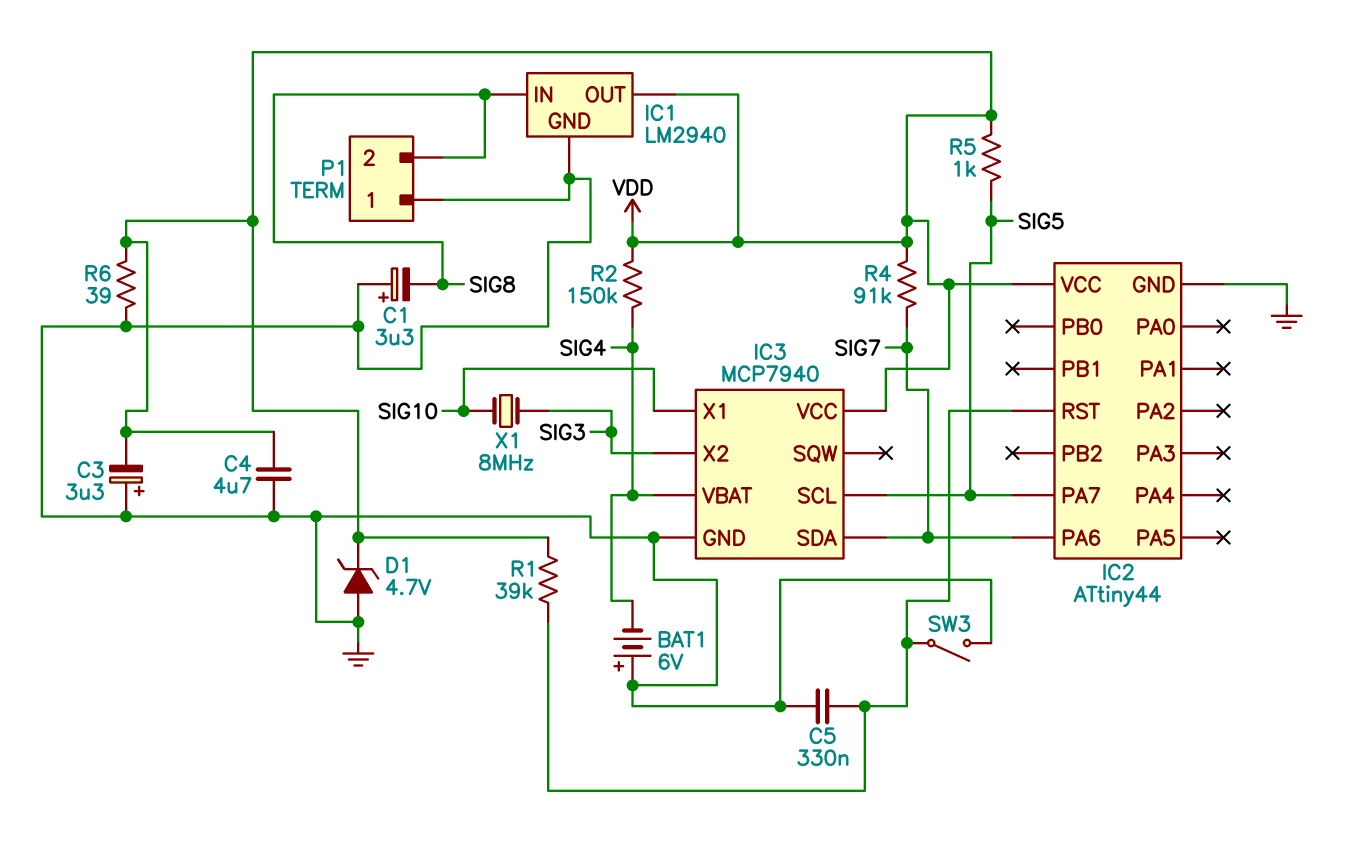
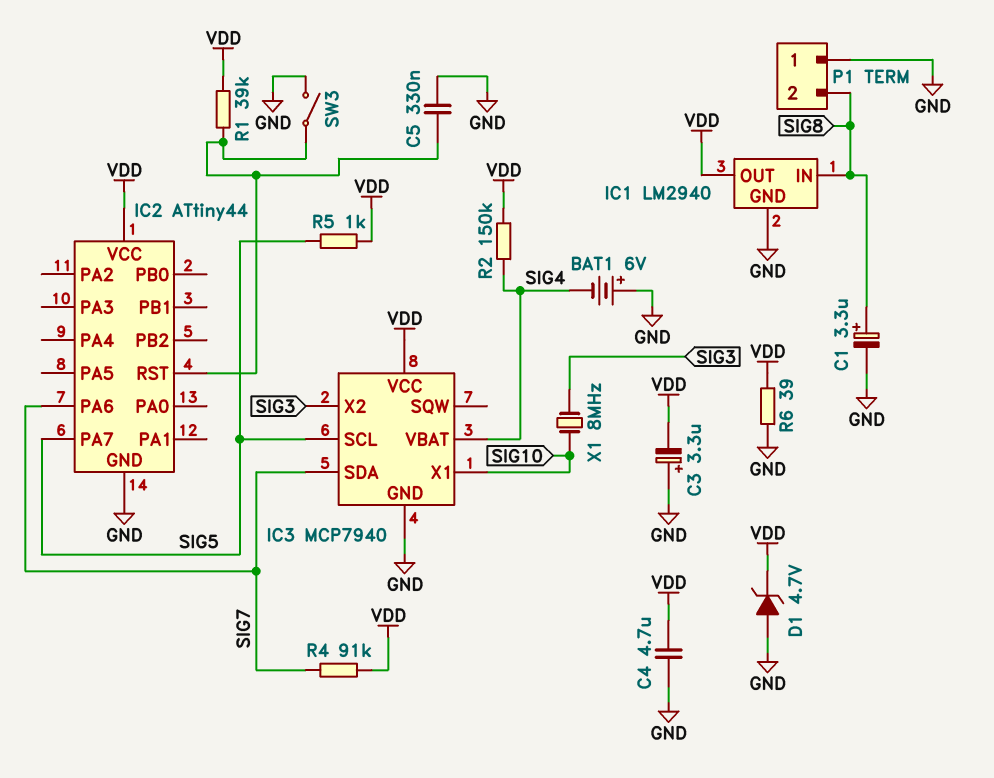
C1: 3.3uF (plus GND, minus SIG8) -> 3.3uF (plus SIG8, minus GND)

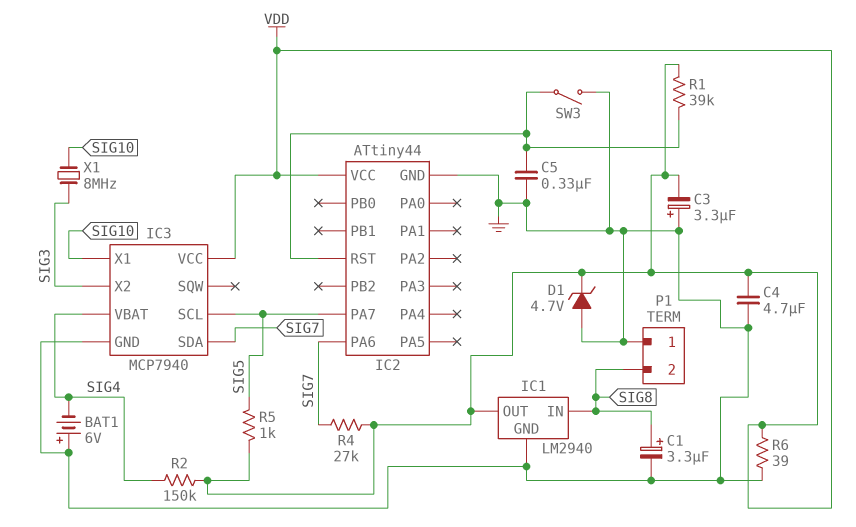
R4: 91k (SIG7, VDD) -> 27k (SIG7, VDD)

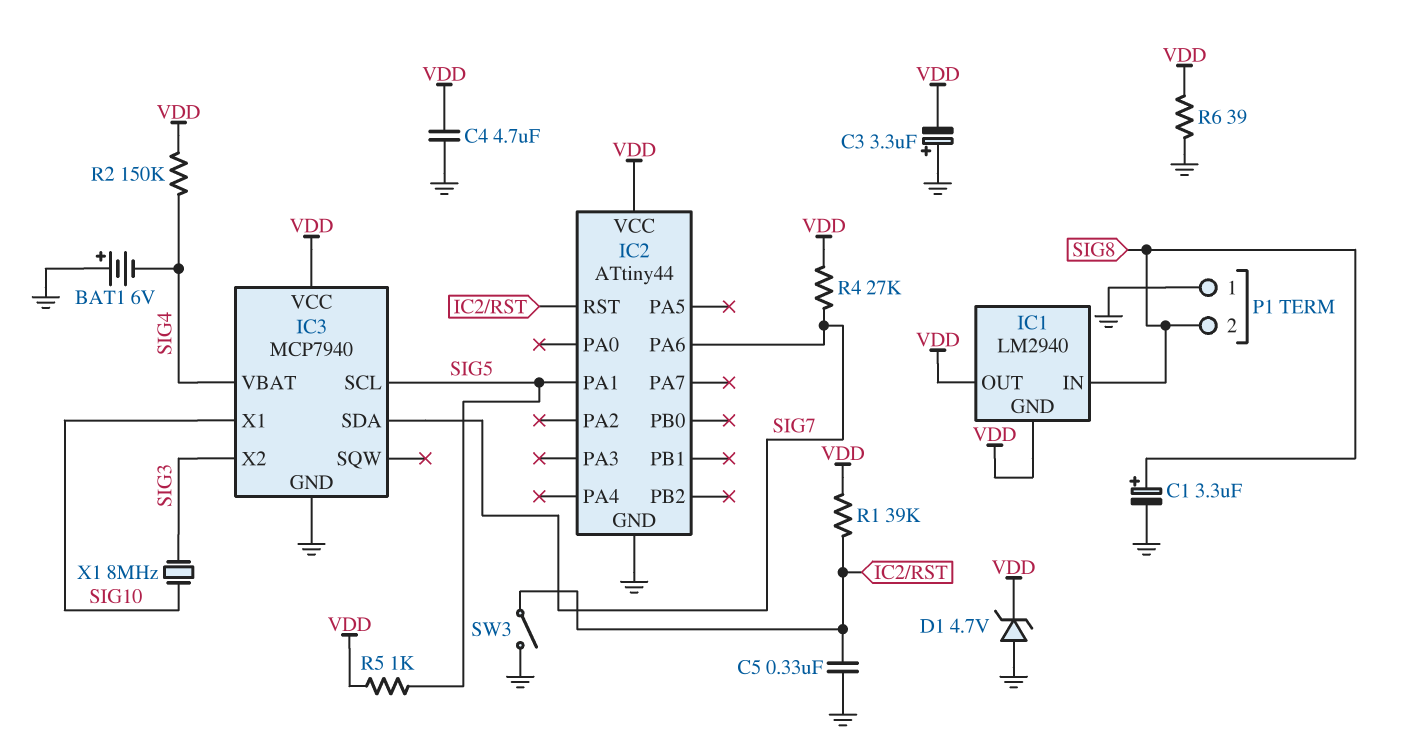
IC1 pin GND: GND -> VDD
IC2 pin PA1: none -> SIG5
IC2 pin PA7: SIG5 -> none

